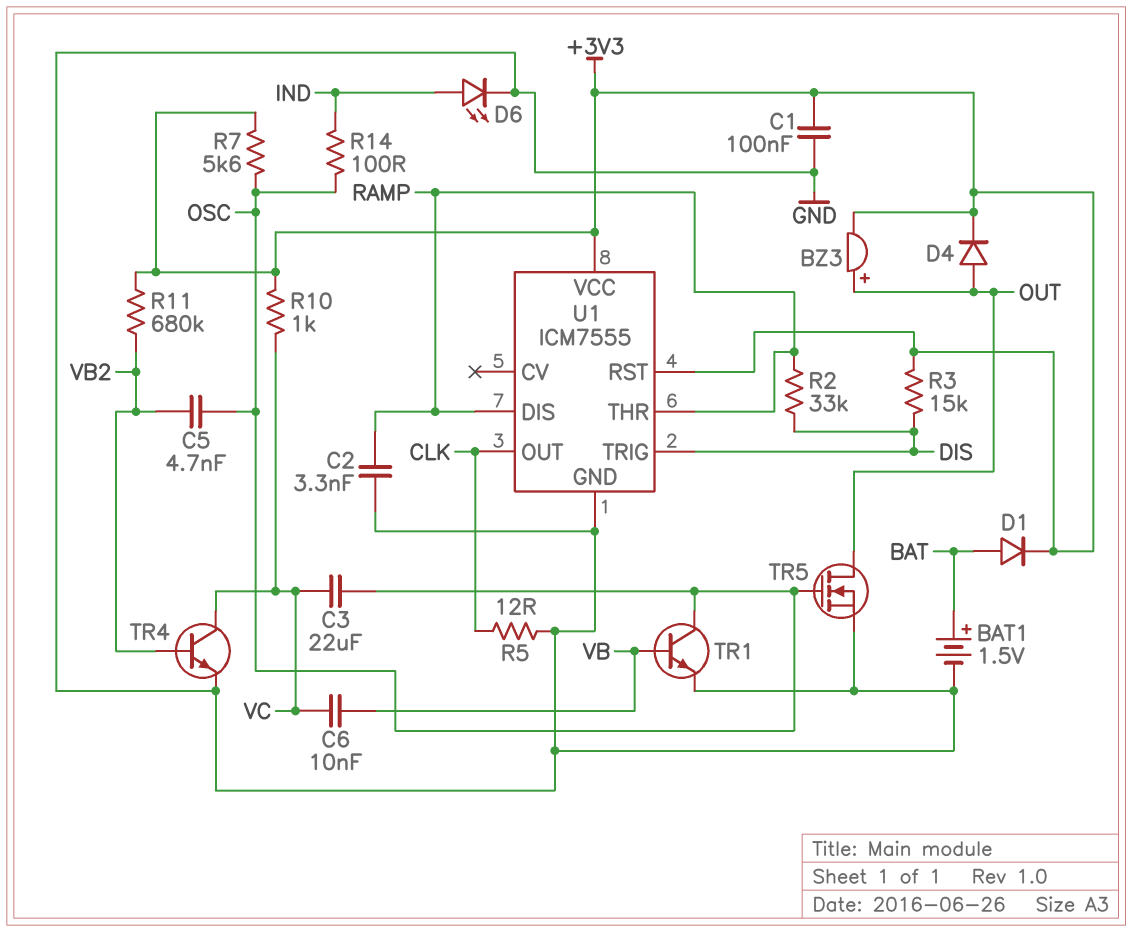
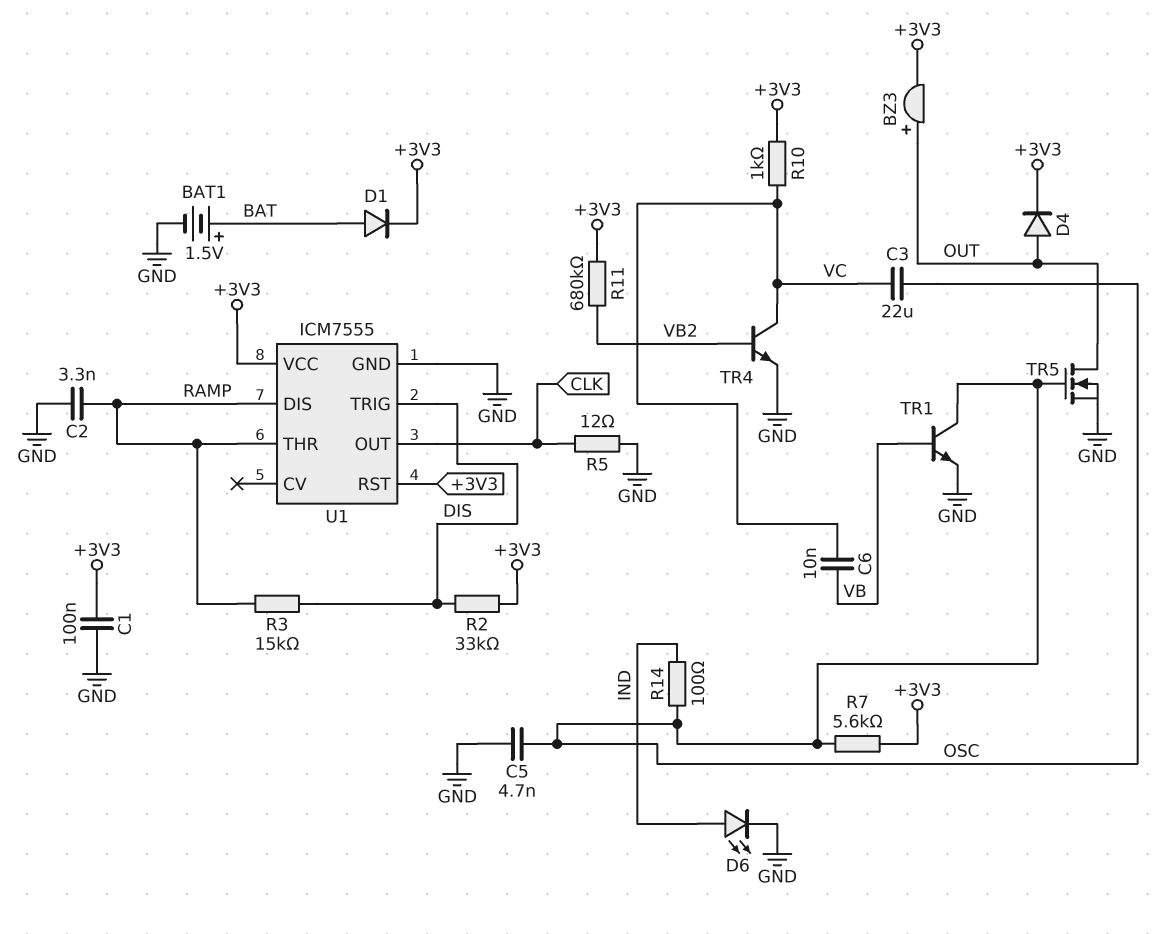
C5: 4.7nF (OSC, VB2) -> 4.7nF (GND, OSC)
R2: 33k (DIS, RAMP) -> 33k (+3V3, DIS)
R3: 15k (+3V3, DIS) -> 15k (DIS, RAMP)

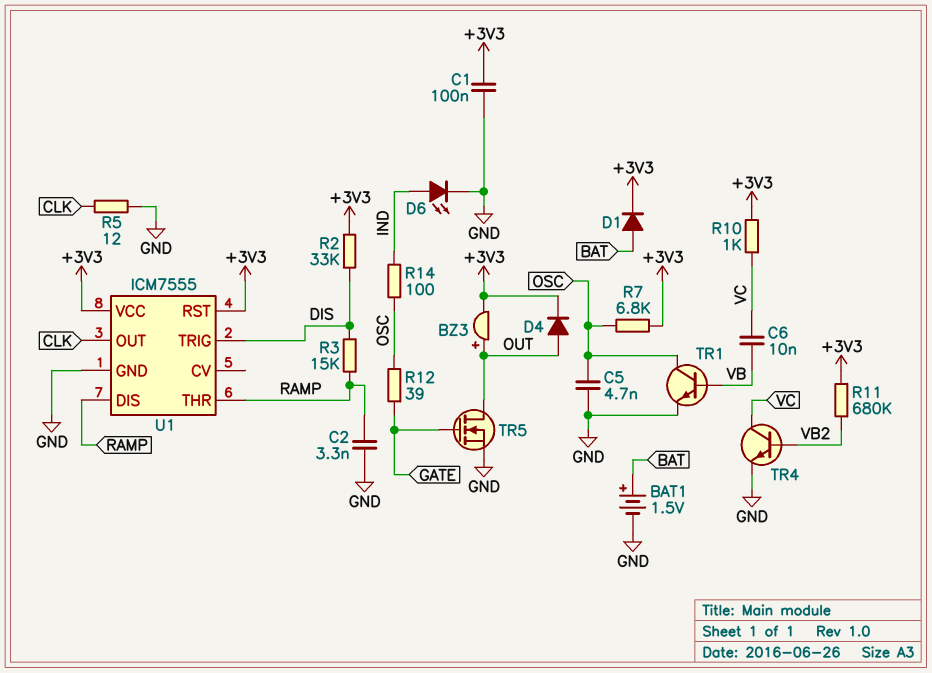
C3: 22uF (OSC, VC) -> none
R7: 5.6k (+3V3, OSC) -> 6.8k (+3V3, OSC)
R12: none -> 39 (GATE, OSC)
TR5: NMOS (G OSC, D OUT, S GND) -> NMOS (G GATE, D OUT, S GND)

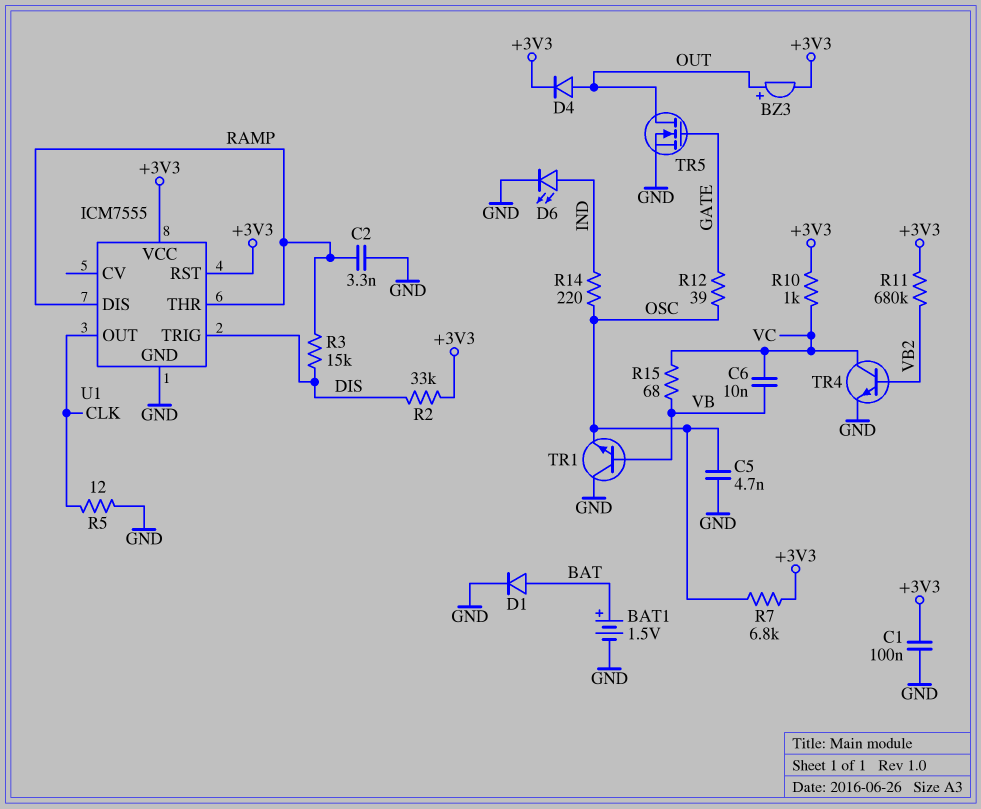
D1: diode (A BAT, K +3V3) -> diode (A BAT, K GND)
R14: 100 (IND, OSC) -> 220 (IND, OSC)
R15: none -> 68 (VB, VC)
TR1: NPN (B VB, C OSC, E GND) -> NPN (B VB, C GND, E OSC)

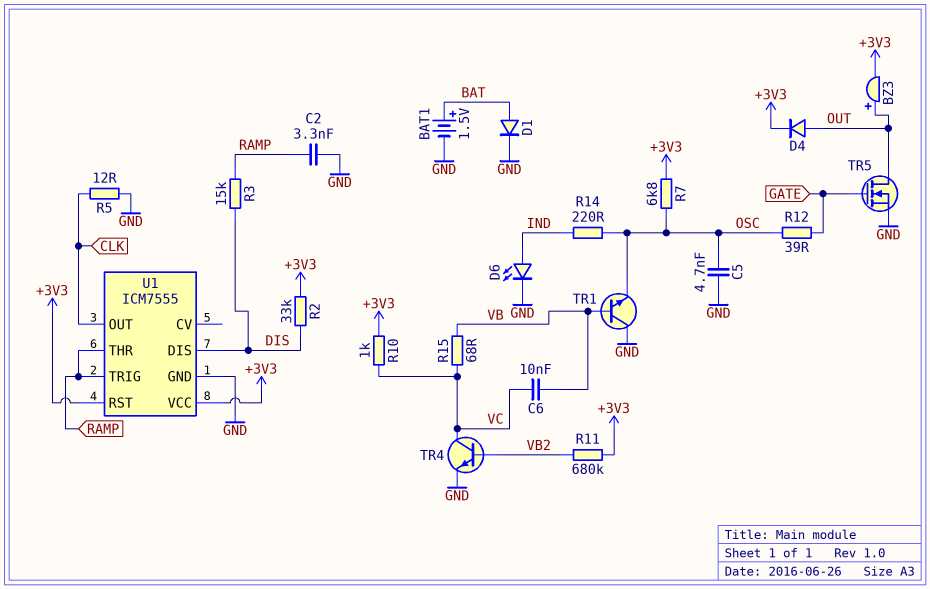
C1: 100nF (+3V3, GND) -> none
U1 pin DIS: RAMP -> DIS
U1 pin TRIG: DIS -> RAMP

